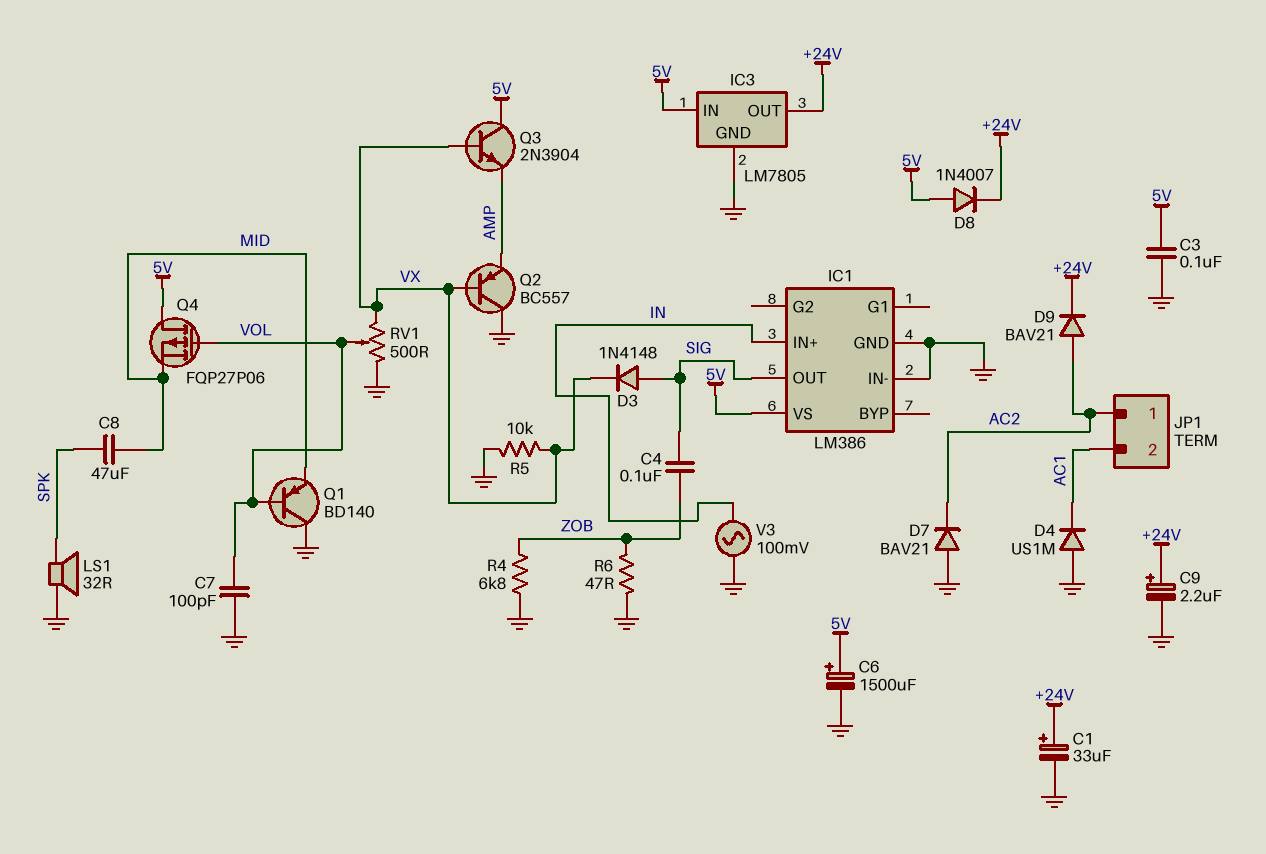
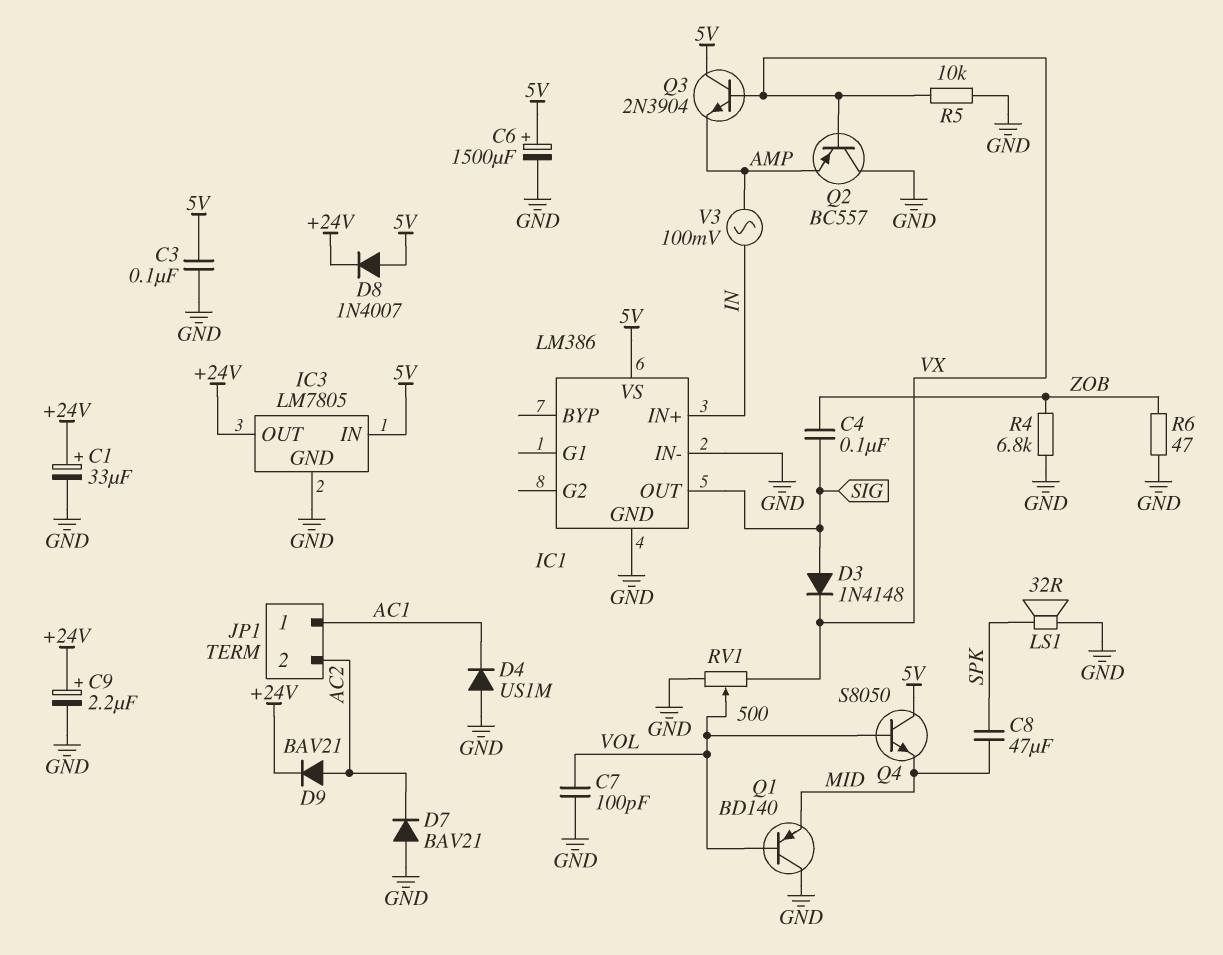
JP1 pin 1: AC2 -> AC1
JP1 pin 2: AC1 -> AC2
Q4: PMOS FQP27P06 (G VOL, D 5V, S MID) -> NPN S8050 (B VOL, C 5V, E MID)
V3: AC 100mV (GND, IN) -> AC 100mV (AMP, IN)

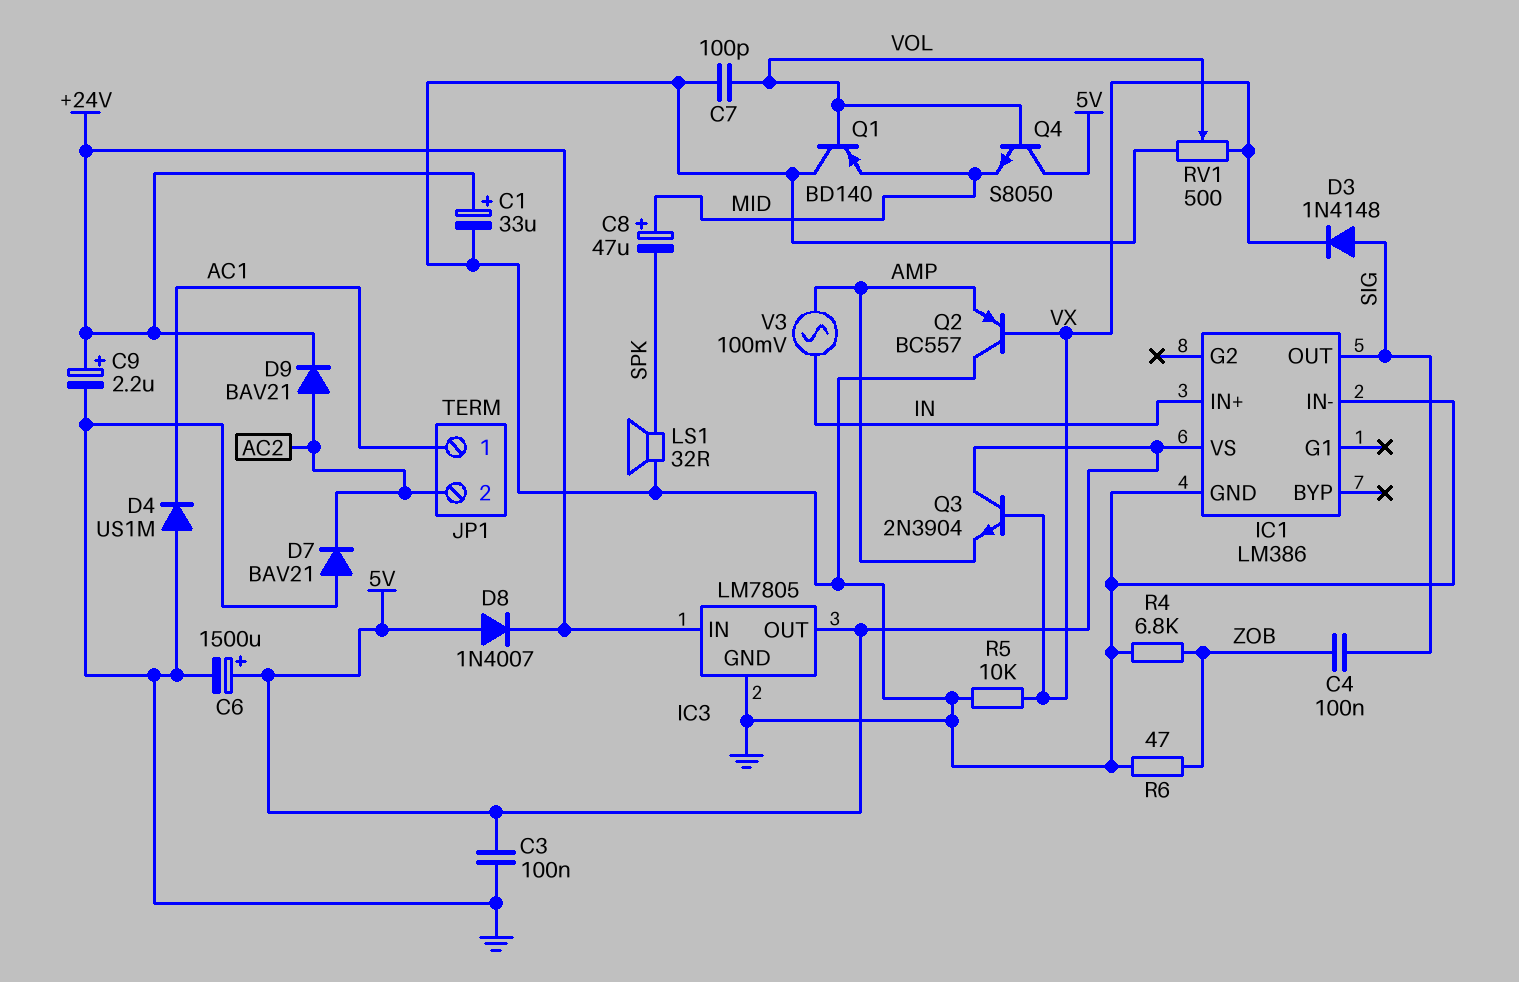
C8: 47uF (MID, SPK) -> 47uF (plus MID, minus SPK)
IC3 pin IN: 5V -> +24V
IC3 pin OUT: +24V -> 5V

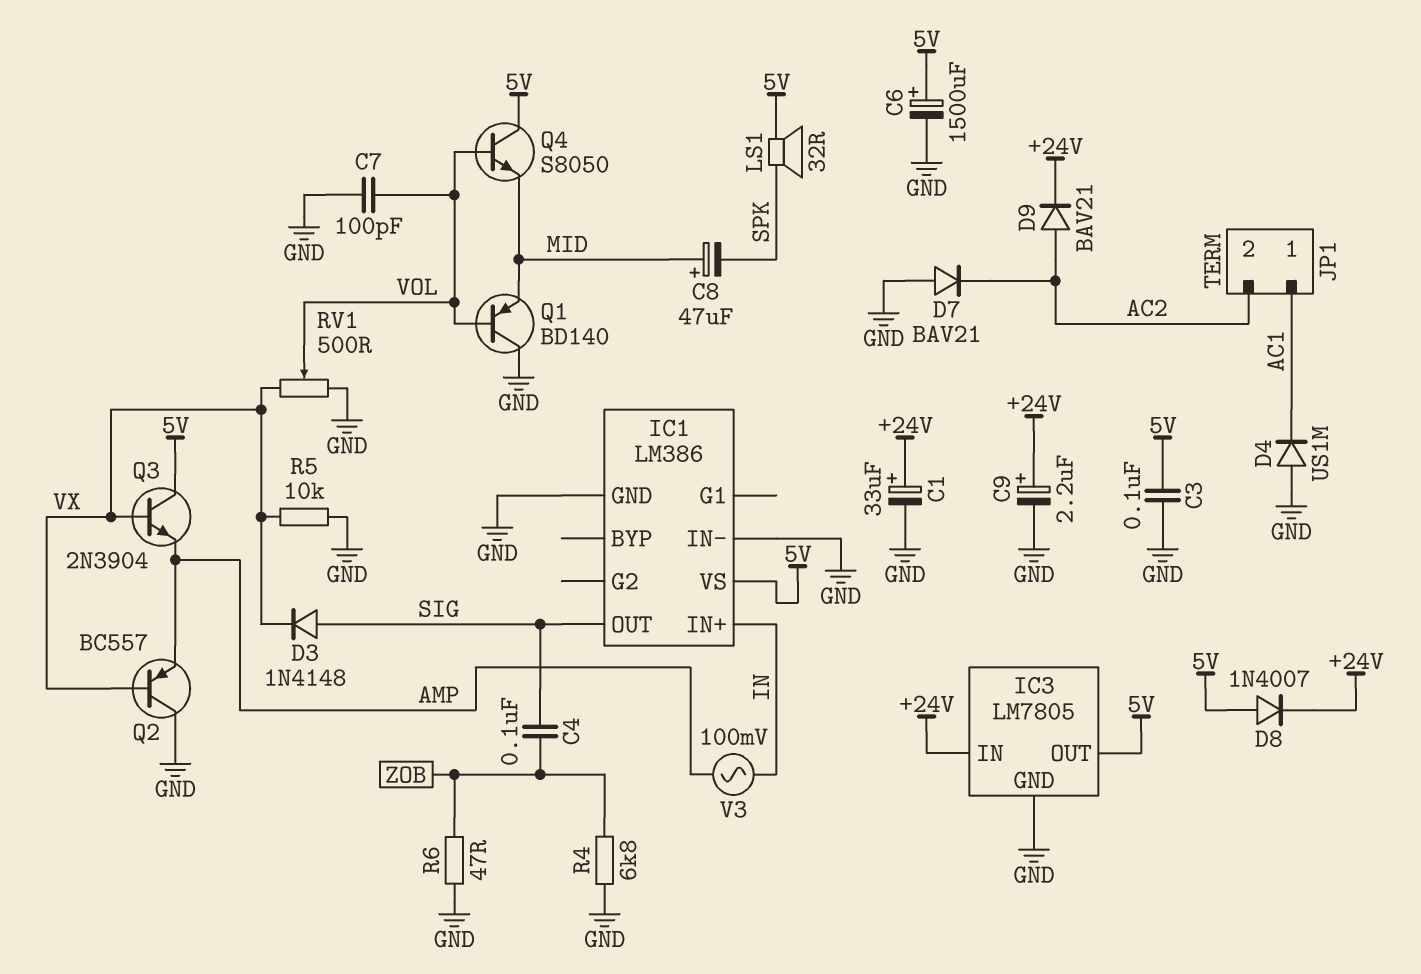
LS1: speaker 32R (GND, SPK) -> speaker 32R (5V, SPK)

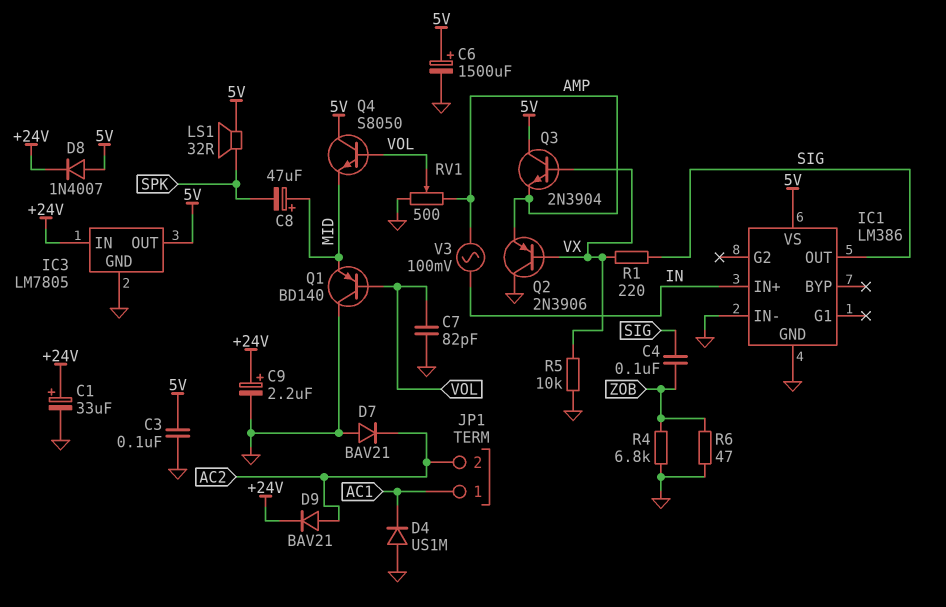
C7: 100pF (GND, VOL) -> 82pF (GND, VOL)
D3: diode 1N4148 (A SIG, K VX) -> none
Q2: PNP BC557 (B VX, C GND, E AMP) -> PNP 2N3906 (B VX, C GND, E AMP)
R1: none -> 220 (SIG, VX)
RV1: 500 (GND, VX, wiper VOL) -> 500 (AMP, GND, wiper VOL)

